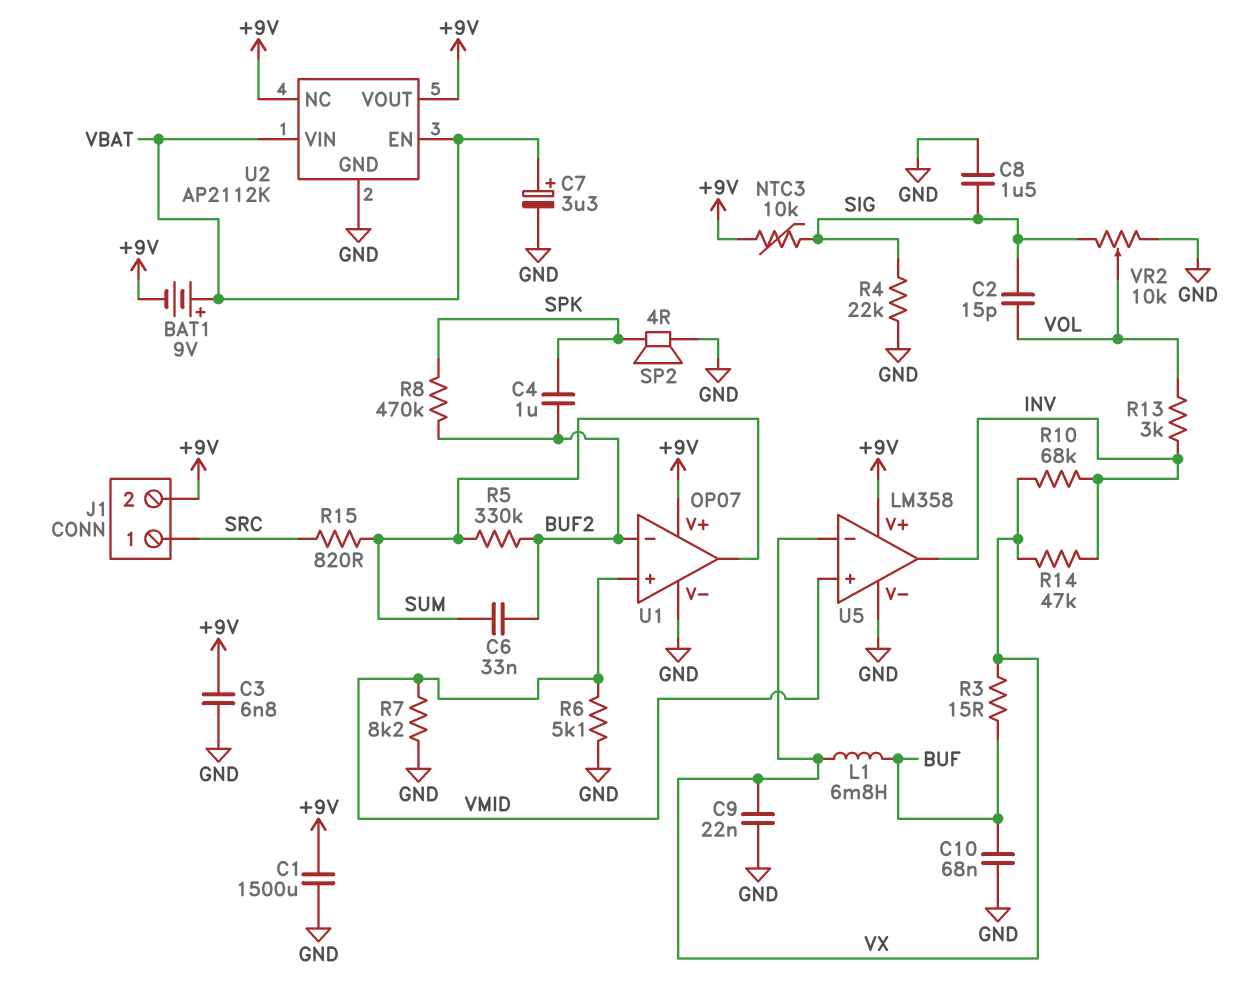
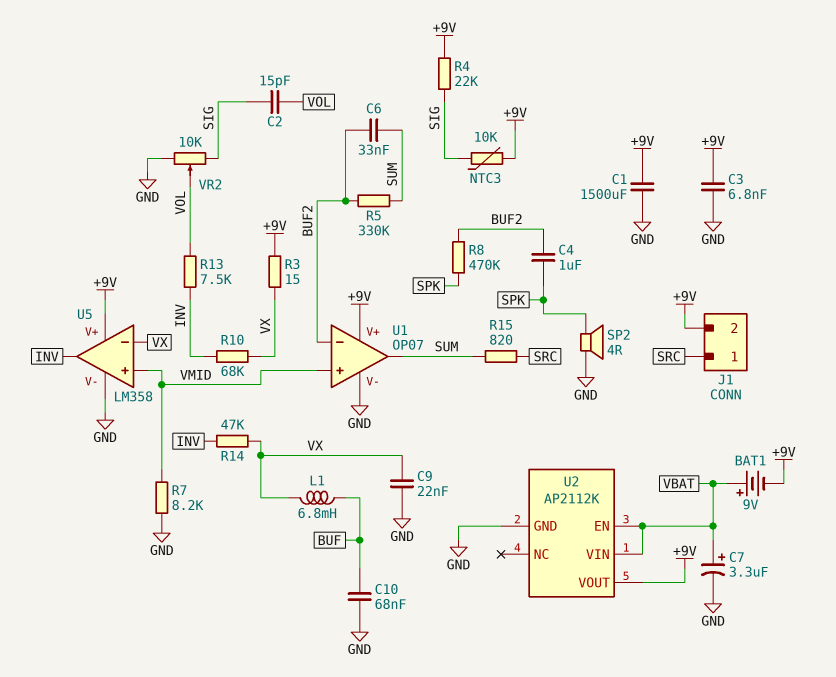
C8: 1.5uF (GND, SIG) -> none
R3: 15 (BUF, VX) -> 15 (+9V, VX)
R4: 22k (GND, SIG) -> 22k (+9V, SIG)
R6: 5.1k (GND, VMID) -> none
R13: 3k (INV, VOL) -> 7.5k (INV, VOL)
U2 pin NC: +9V -> none

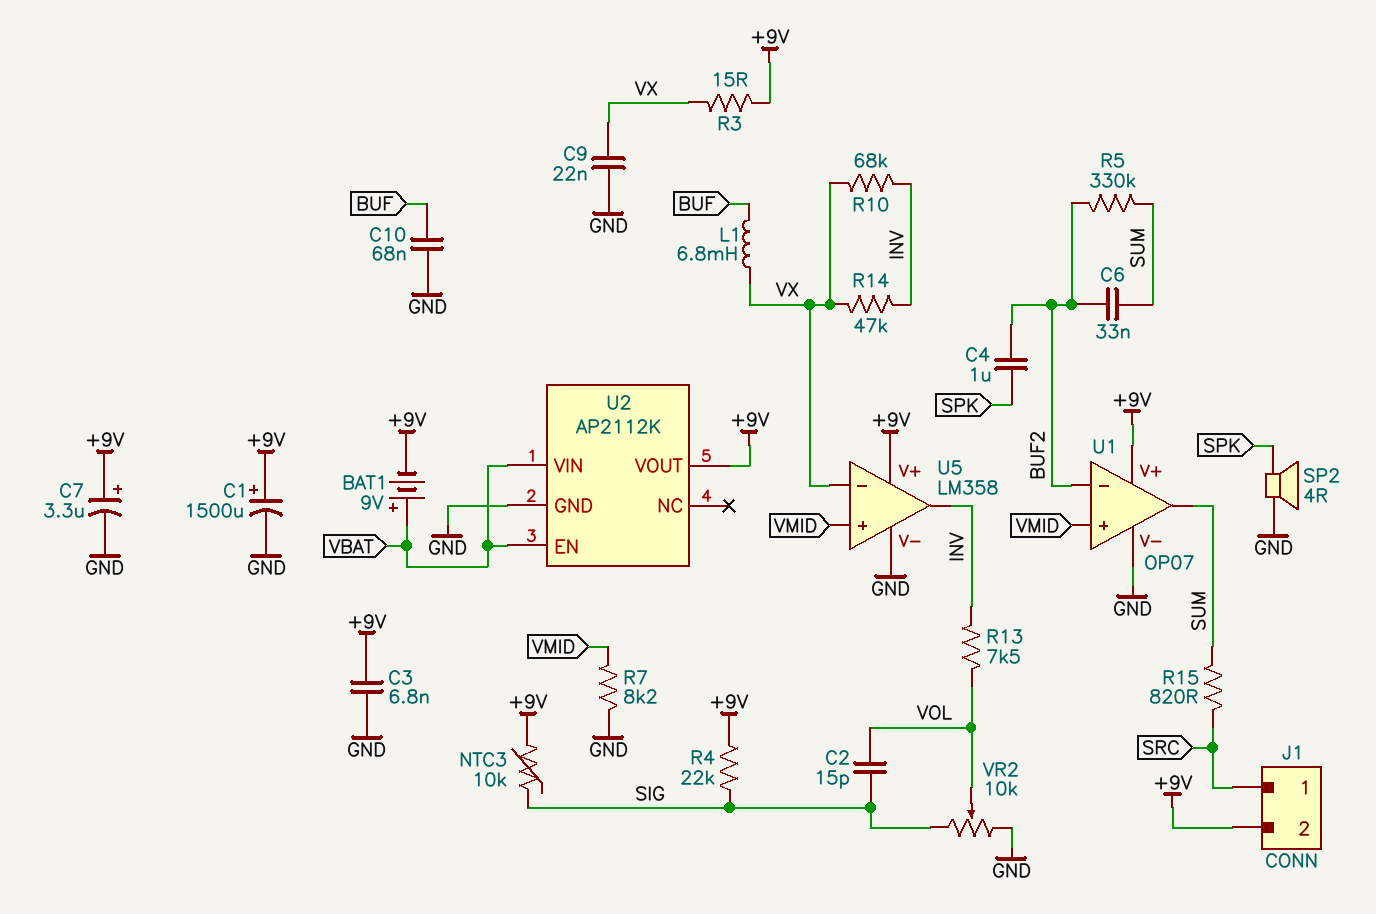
C1: 1500uF (+9V, GND) -> 1500uF (plus +9V, minus GND)
C7: 3.3uF (plus VBAT, minus GND) -> 3.3uF (plus +9V, minus GND)
R8: 470k (BUF2, SPK) -> none

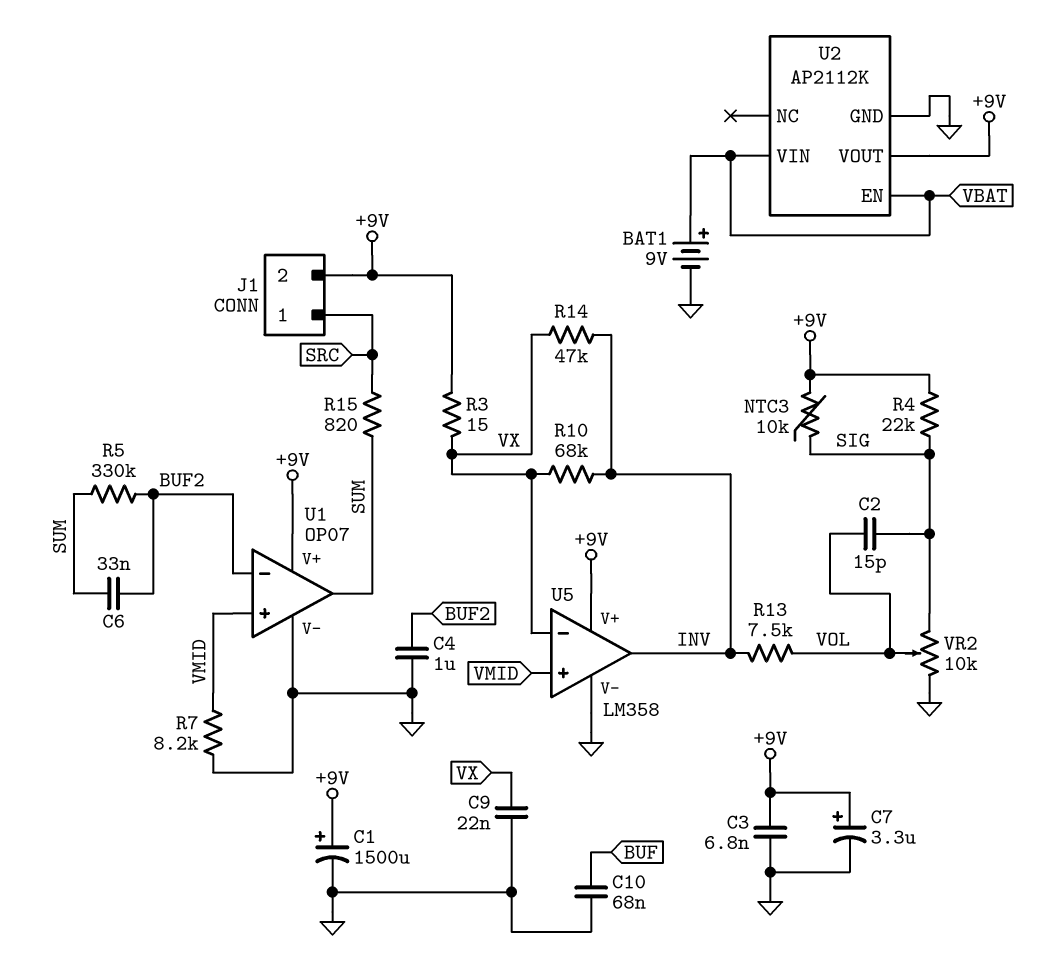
BAT1: 9V (plus VBAT, minus +9V) -> 9V (plus VBAT, minus GND)
C4: 1uF (BUF2, SPK) -> 1uF (BUF2, GND)
L1: 6.8mH (BUF, VX) -> none
SP2: speaker 4R (GND, SPK) -> none

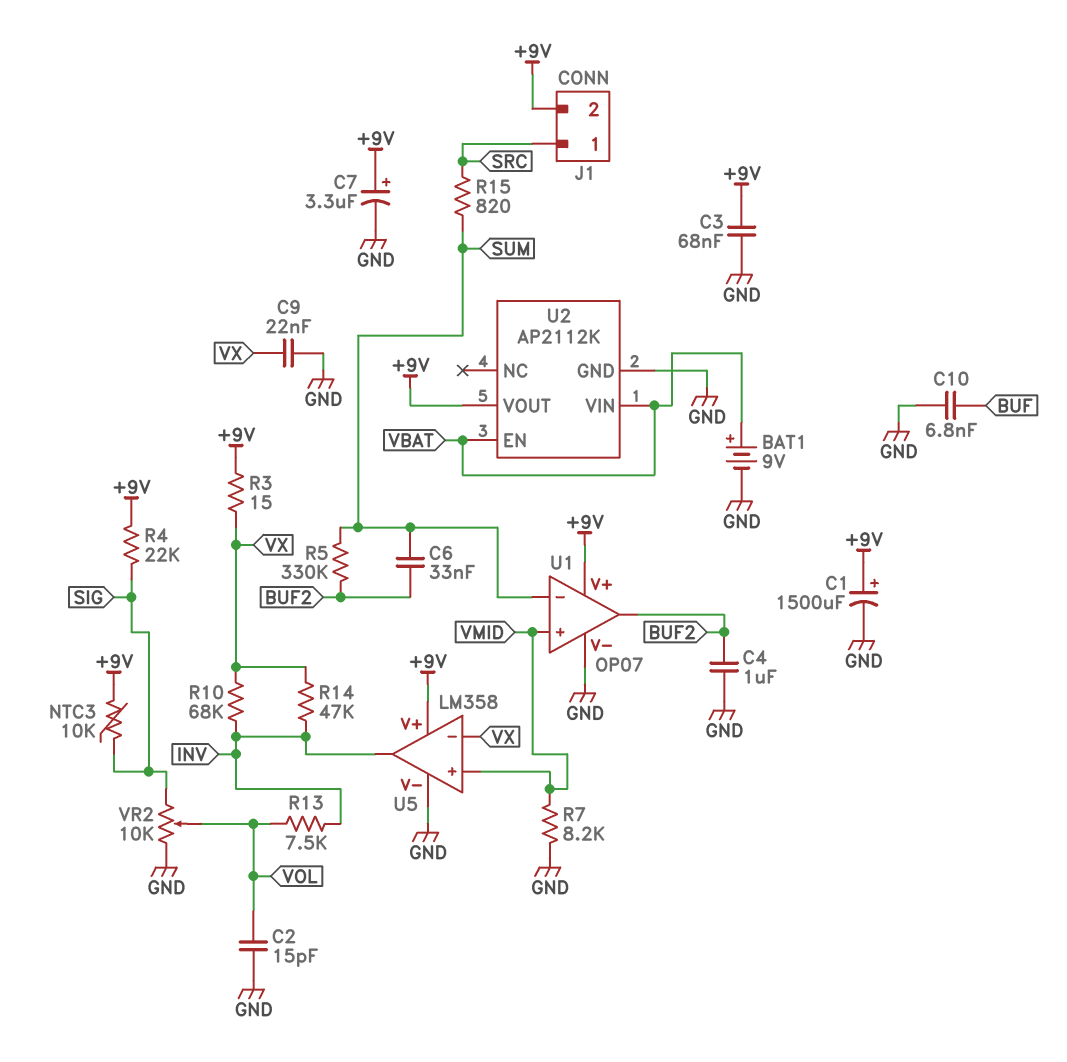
C2: 15pF (SIG, VOL) -> 15pF (GND, VOL)
C3: 6.8nF (+9V, GND) -> 68nF (+9V, GND)
C10: 68nF (BUF, GND) -> 6.8nF (BUF, GND)
U1 pin in-: BUF2 -> SUM
U1 pin out: SUM -> BUF2

